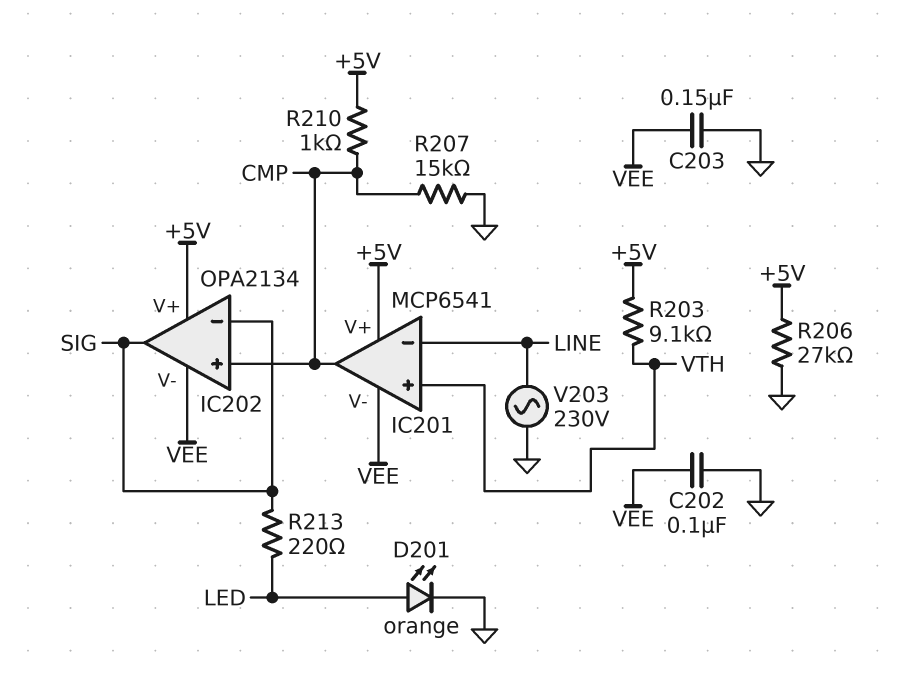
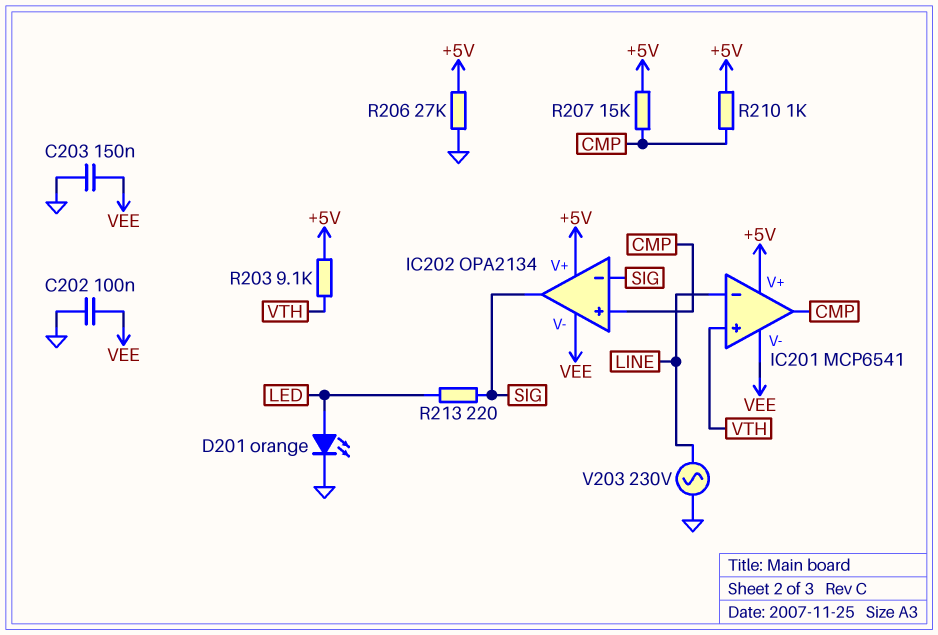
R207: 15k (CMP, GND) -> 15k (+5V, CMP)

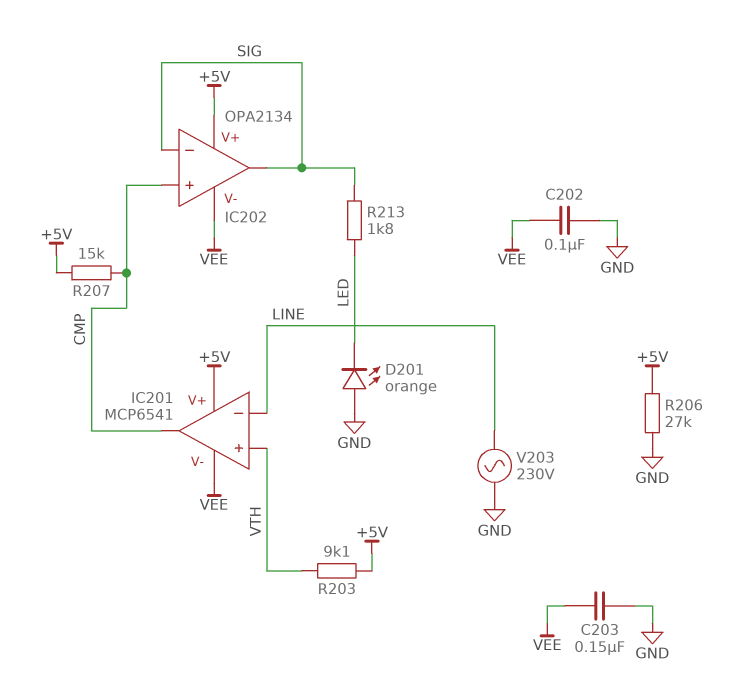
D201: LED orange (A LED, K GND) -> LED orange (A GND, K LED)
R210: 1k (+5V, CMP) -> none
R213: 220 (LED, SIG) -> 1.8k (LED, SIG)

